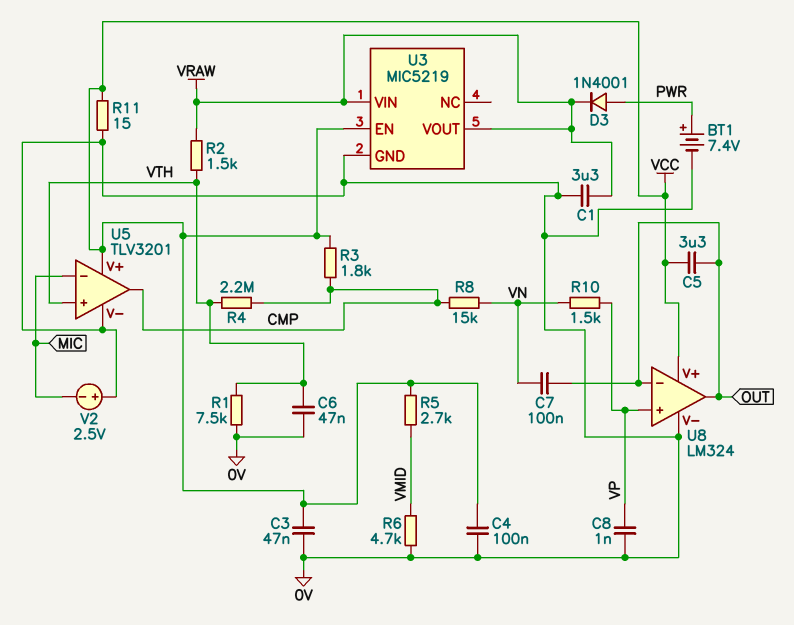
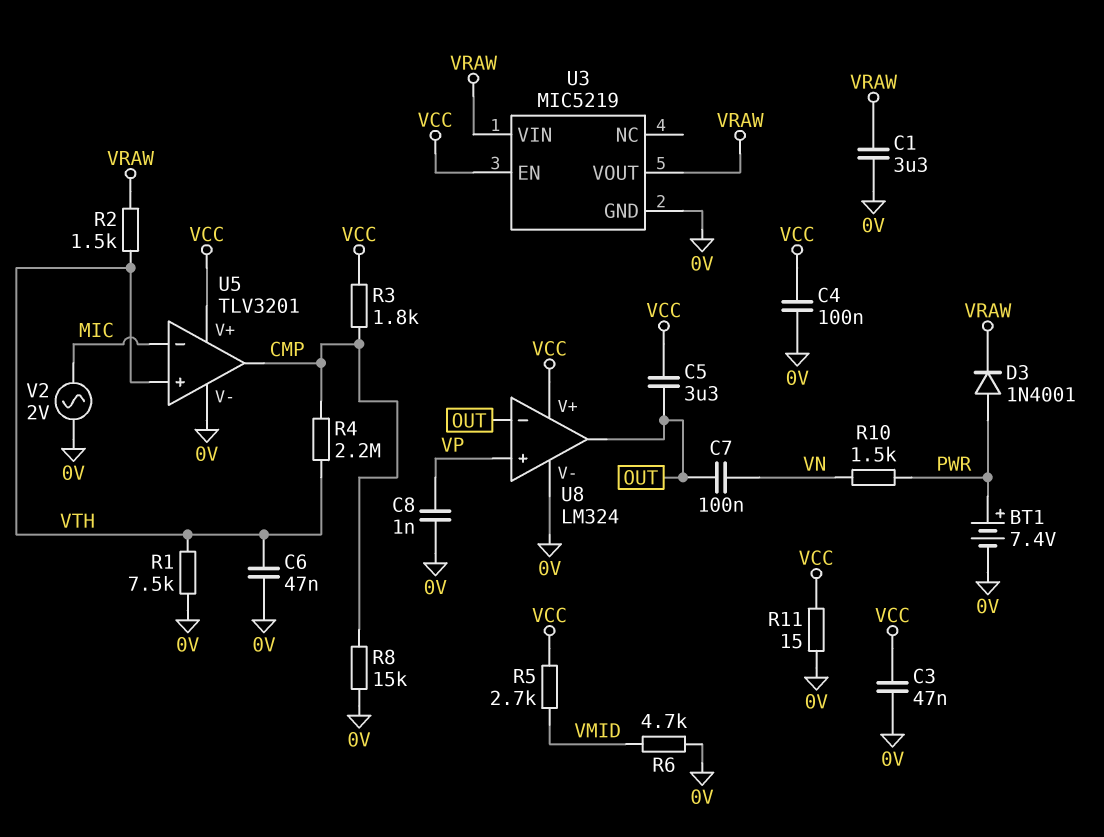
R8: 15k (CMP, VN) -> 15k (0V, CMP)
R10: 1.5k (VN, VP) -> 1.5k (PWR, VN)
V2: 2.5V (plus 0V, minus MIC) -> AC 2V (0V, MIC)

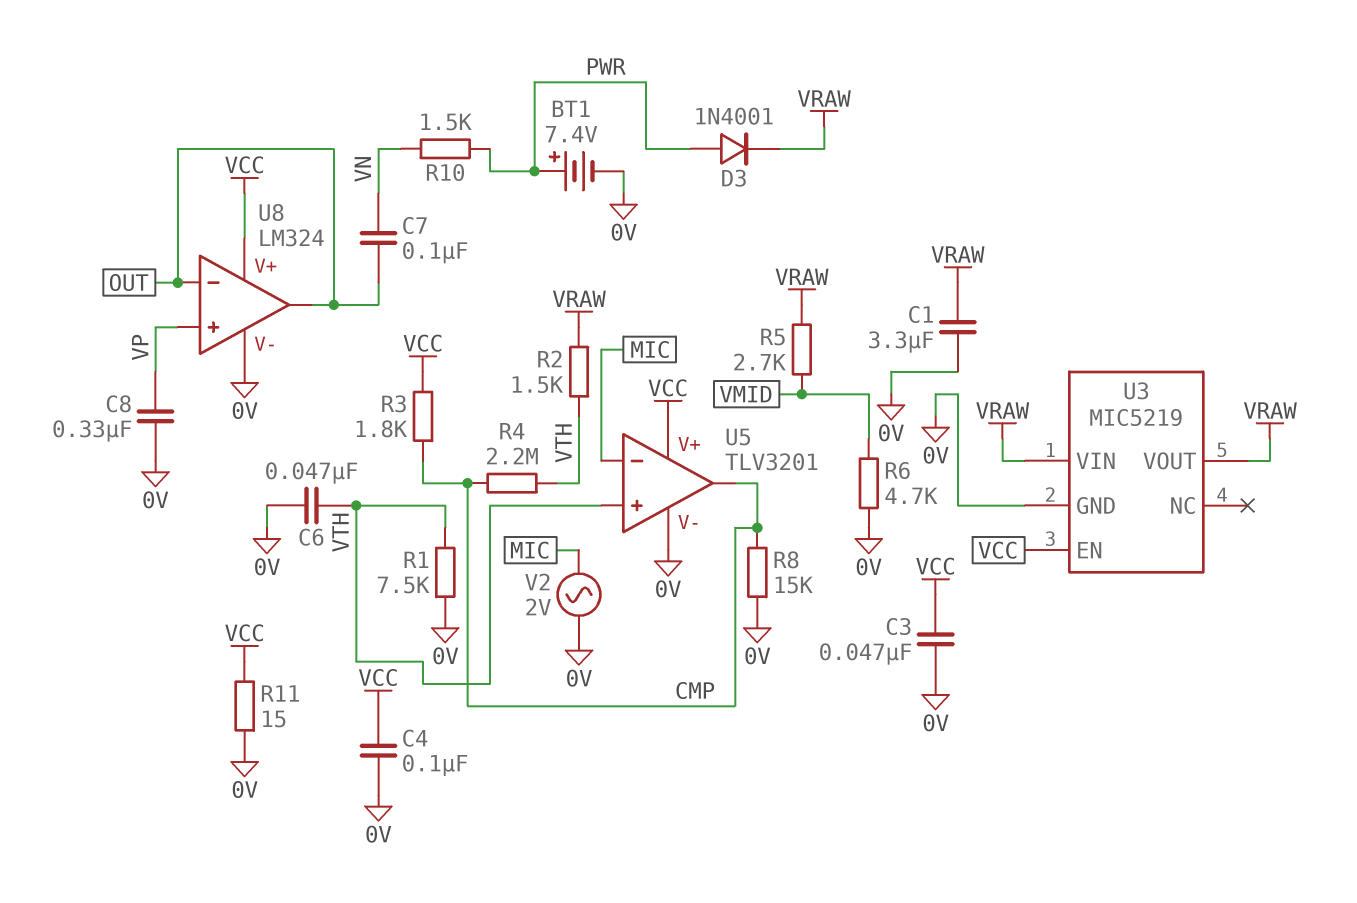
C5: 3.3uF (OUT, VCC) -> none
C8: 1nF (0V, VP) -> 330nF (0V, VP)
R5: 2.7k (VCC, VMID) -> 2.7k (VMID, VRAW)

